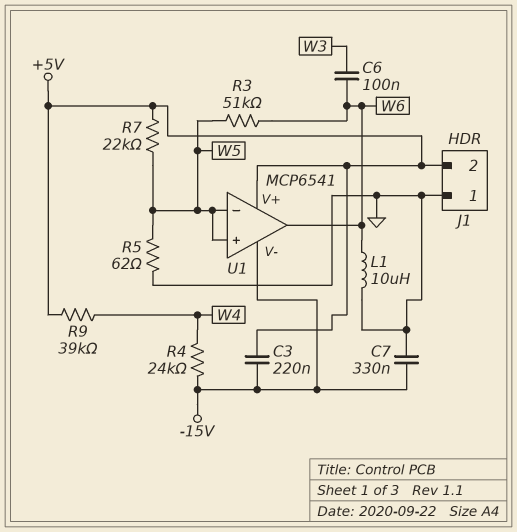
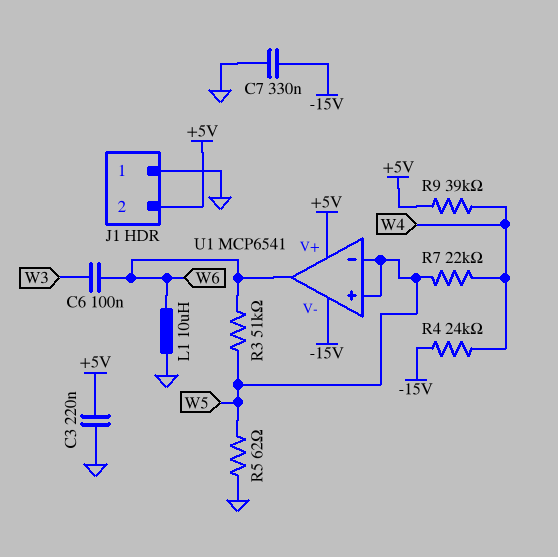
C3: 220nF (+5V, -15V) -> 220nF (+5V, GND)
R7: 22k (+5V, W5) -> 22k (W4, W5)

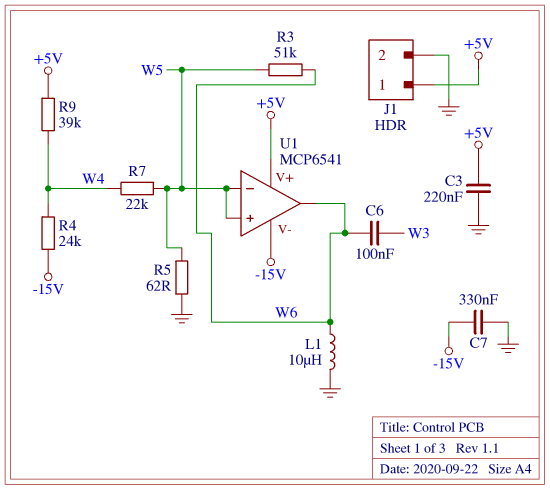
J1 pin 1: GND -> +5V
J1 pin 2: +5V -> GND

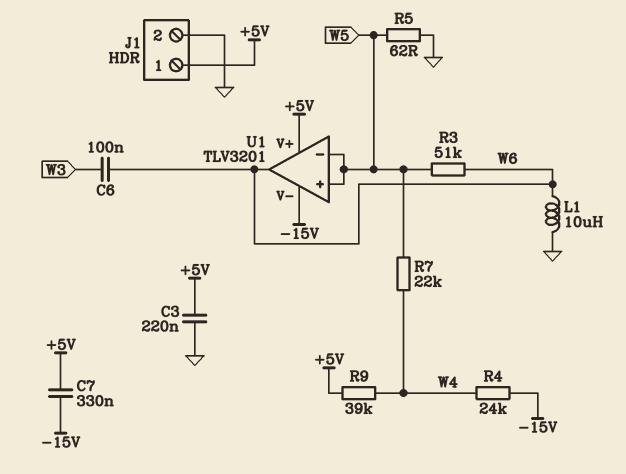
C7: 330nF (-15V, GND) -> 330nF (+5V, -15V)
U1: MCP6541 -> TLV3201

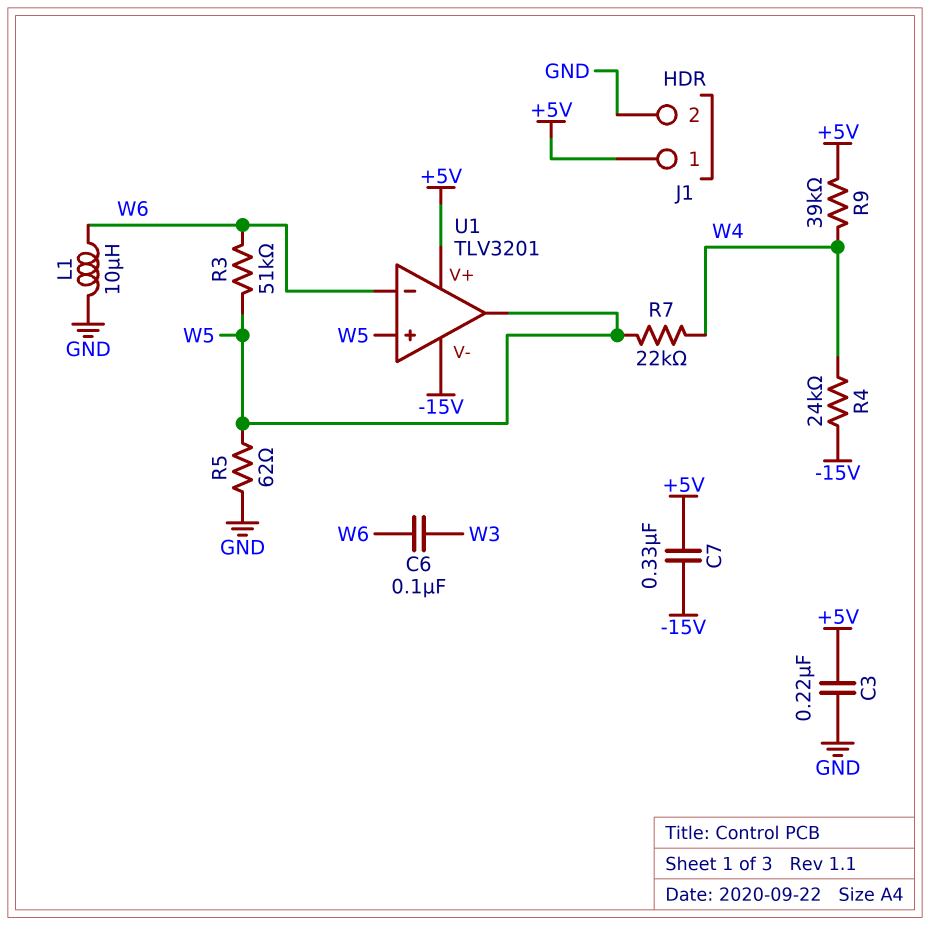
U1 pin in-: W5 -> W6
U1 pin out: W6 -> W5

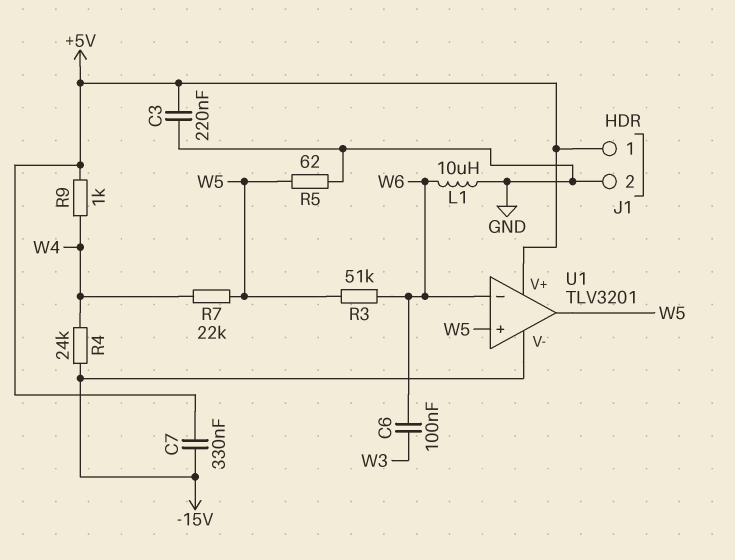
R9: 39k (+5V, W4) -> 1k (+5V, W4)

